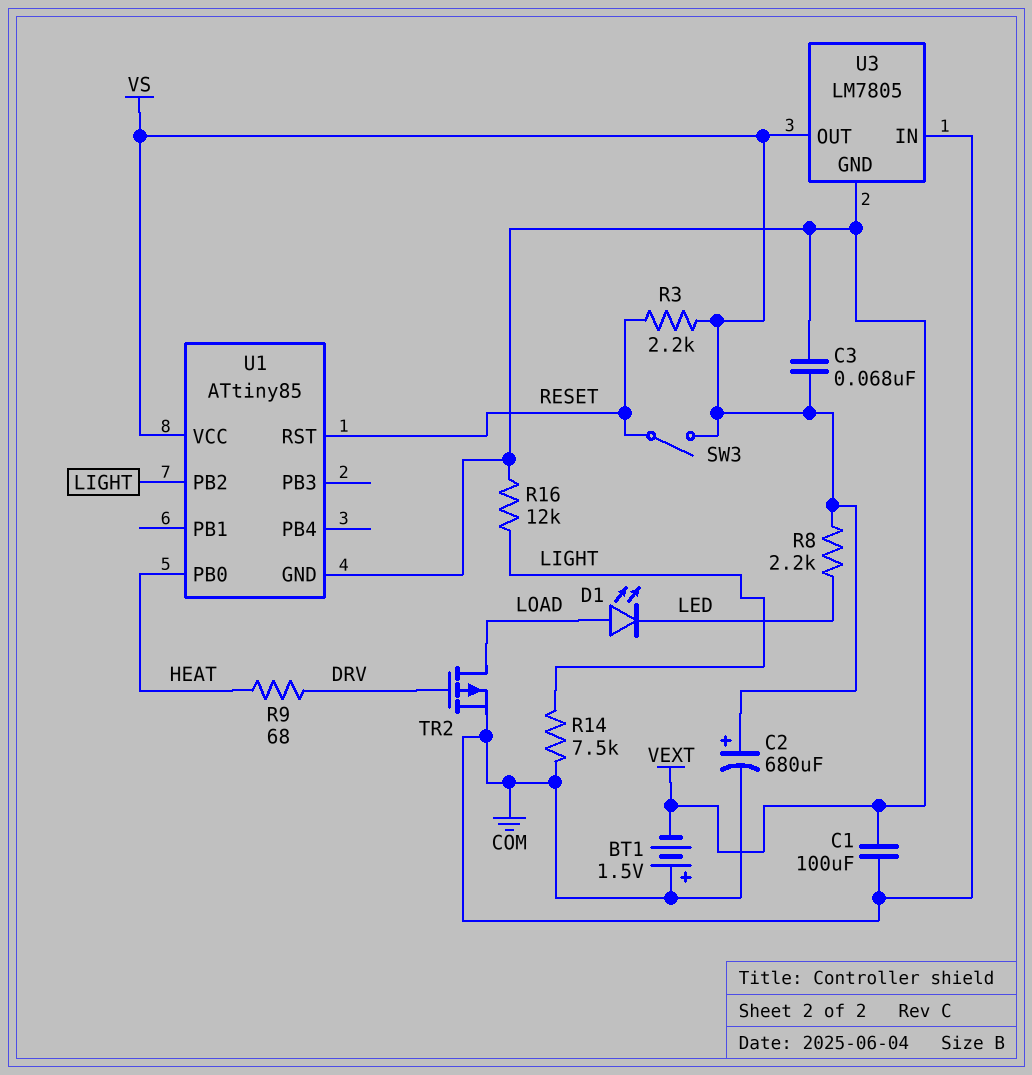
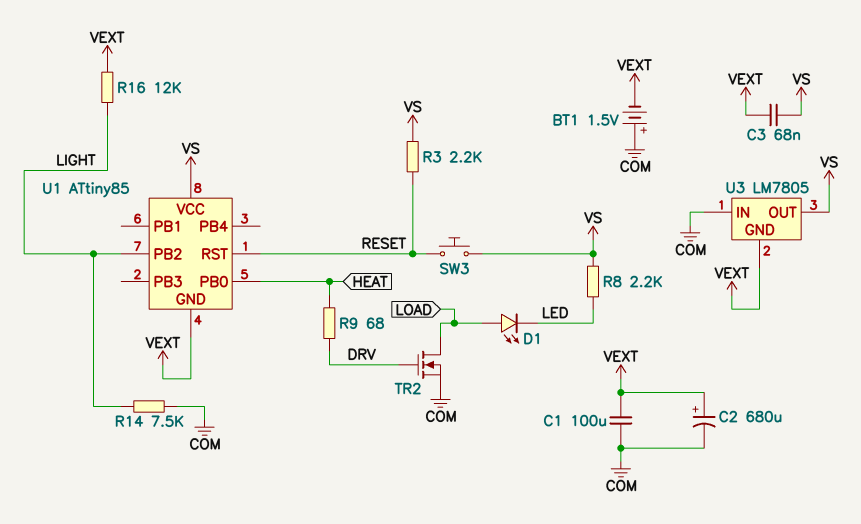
C2: 680uF (plus VS, minus COM) -> 680uF (plus VEXT, minus COM)
SW3: switch (RESET, VS) -> button (RESET, VS)
TR2: PMOS (G DRV, D LOAD, S COM) -> NMOS (G DRV, D LOAD, S COM)

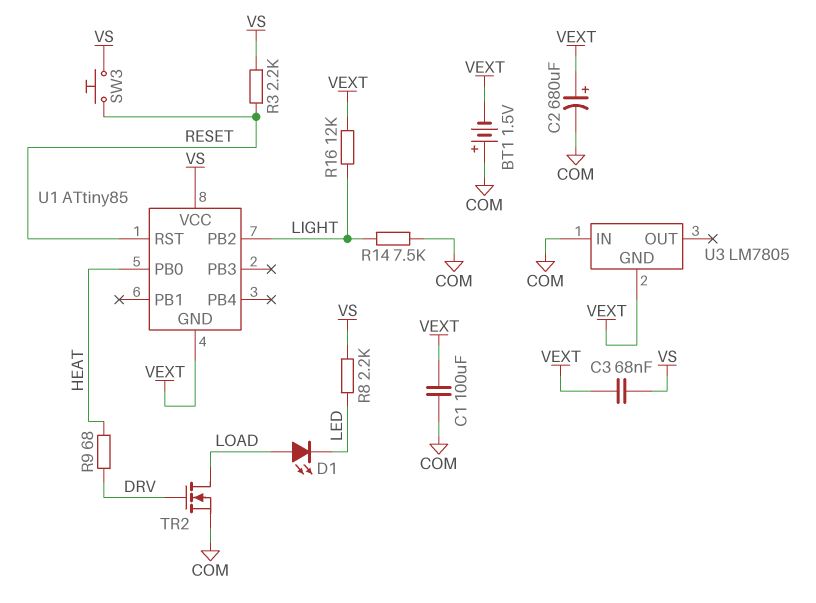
U3 pin OUT: VS -> none

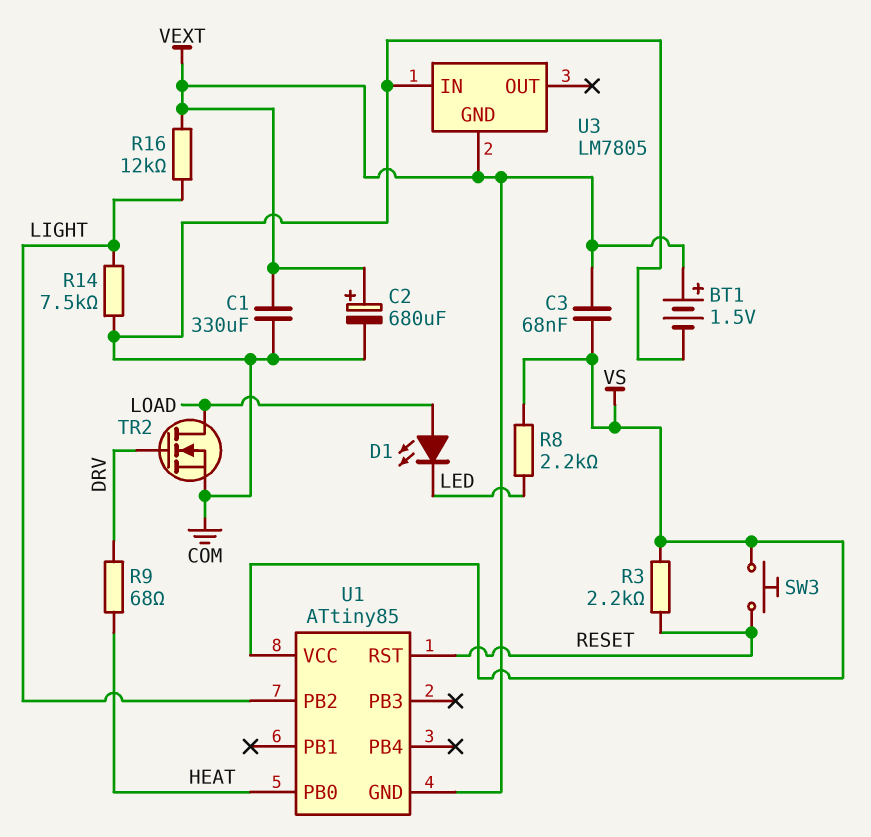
BT1: 1.5V (plus COM, minus VEXT) -> 1.5V (plus VEXT, minus COM)
C1: 100uF (COM, VEXT) -> 330uF (COM, VEXT)

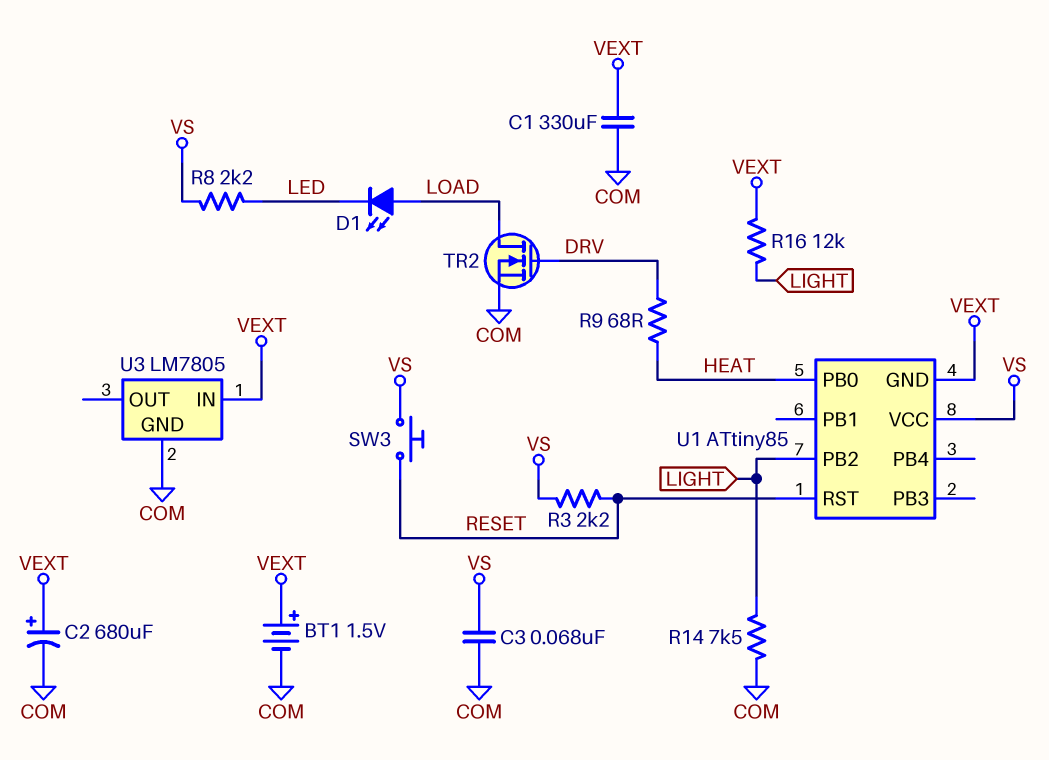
C3: 68nF (VEXT, VS) -> 68nF (COM, VS)
U3 pin GND: VEXT -> COM
U3 pin IN: COM -> VEXT

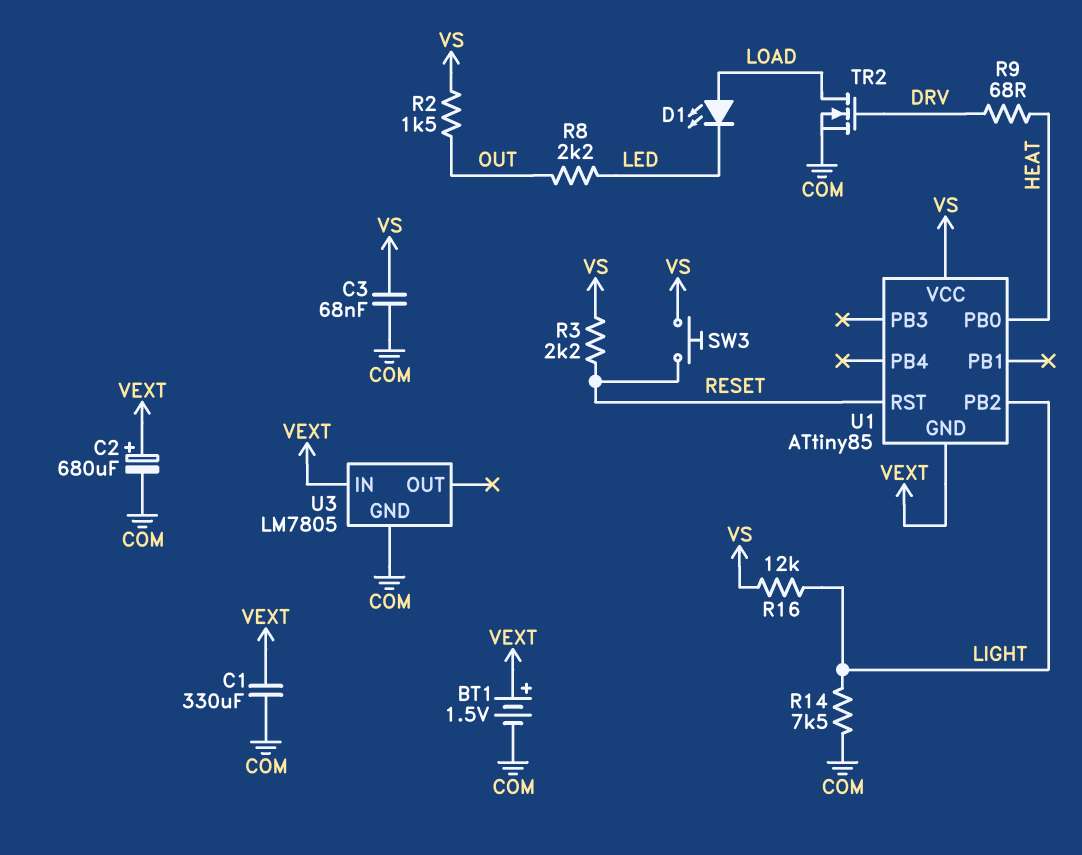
R2: none -> 1.5k (OUT, VS)
R8: 2.2k (LED, VS) -> 2.2k (LED, OUT)
R16: 12k (LIGHT, VEXT) -> 12k (LIGHT, VS)

